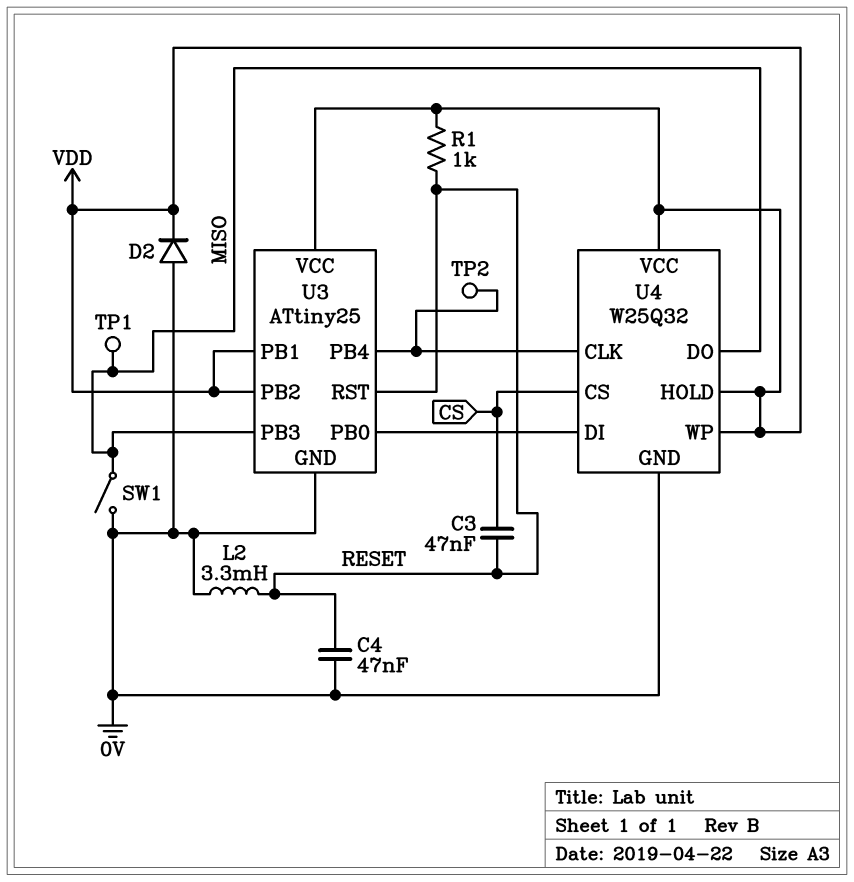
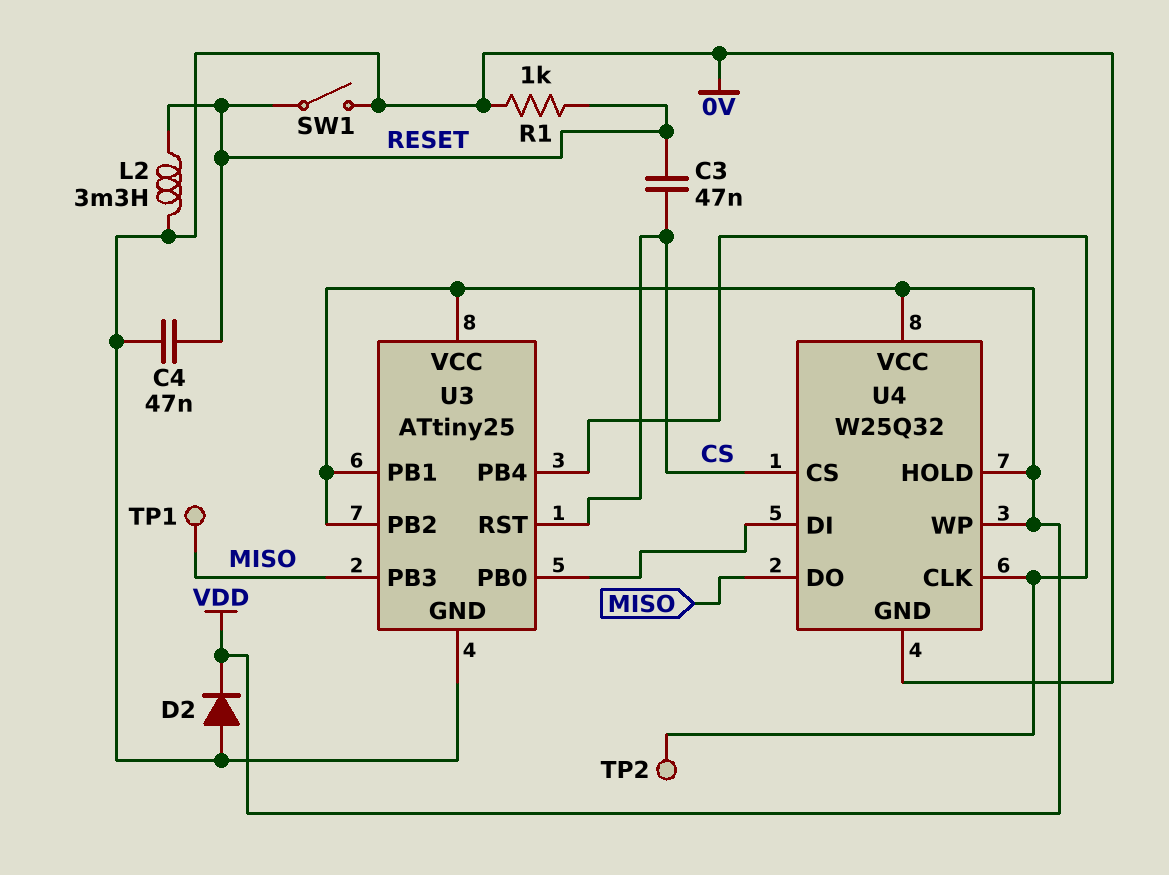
R1: 1k (RESET, VDD) -> 1k (0V, RESET)
SW1: switch (0V, MISO) -> switch (0V, RESET)
U3 pin RST: RESET -> CS

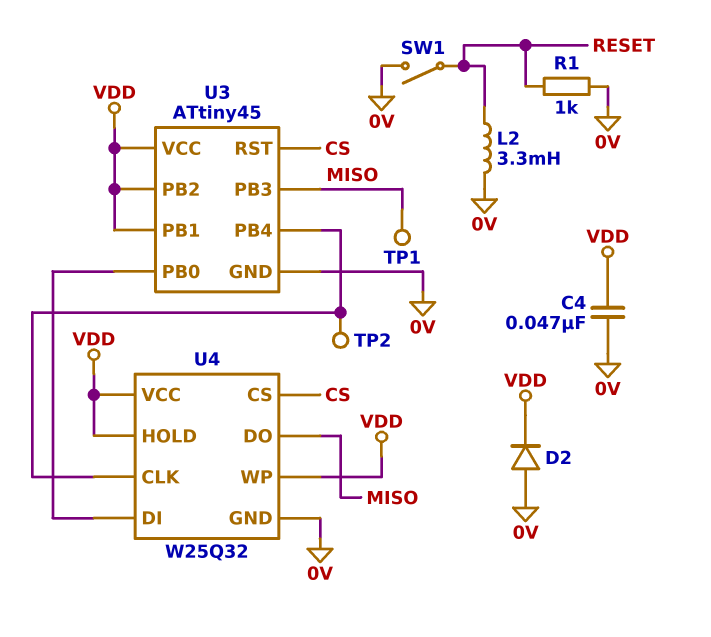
C3: 47nF (CS, RESET) -> none
C4: 47nF (0V, RESET) -> 47nF (0V, VDD)
U3: ATtiny25 -> ATtiny45

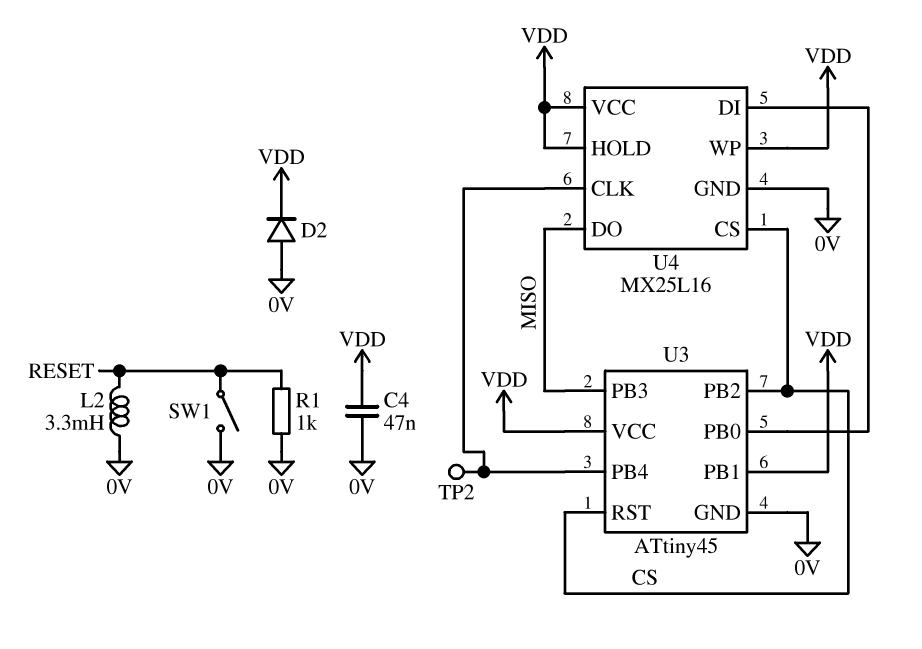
TP1: test point (MISO) -> none
U3 pin PB2: VDD -> CS
U4: W25Q32 -> MX25L16

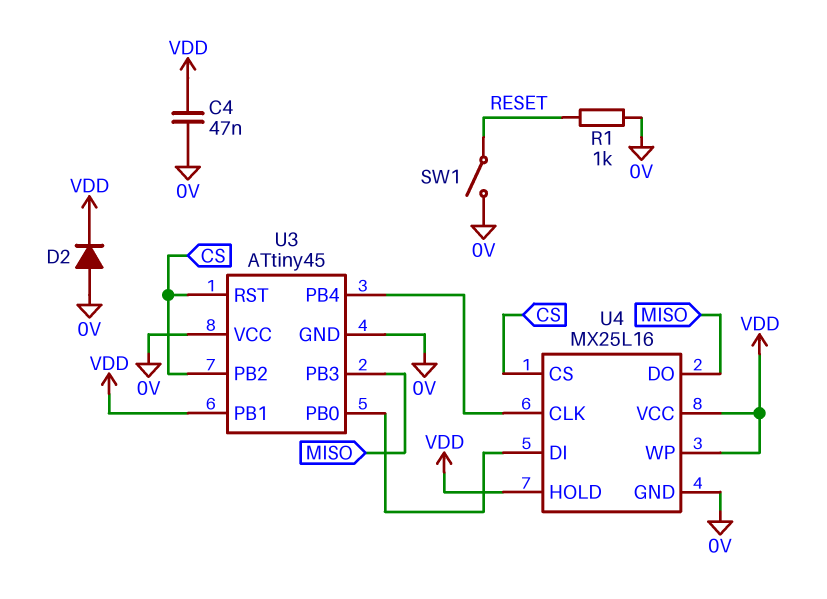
L2: 3.3mH (0V, RESET) -> none
TP2: test point (U3/PB4) -> none
U3 pin VCC: VDD -> 0V

